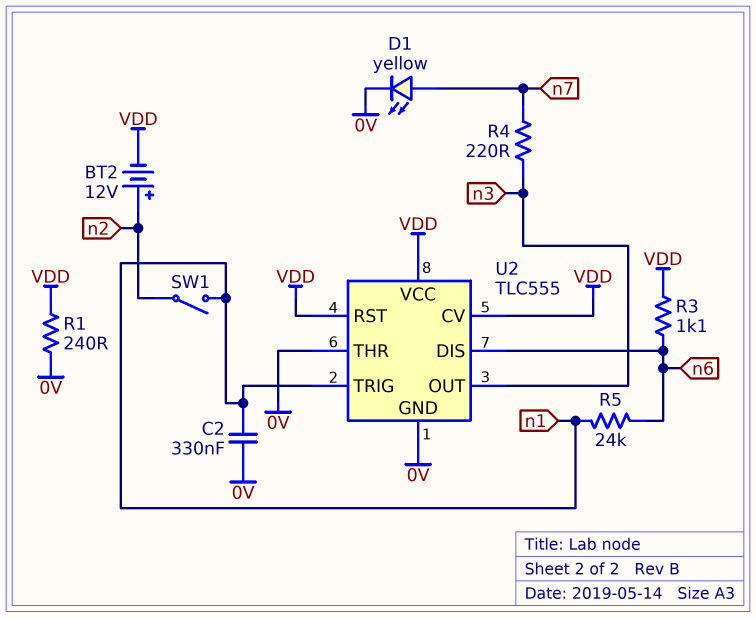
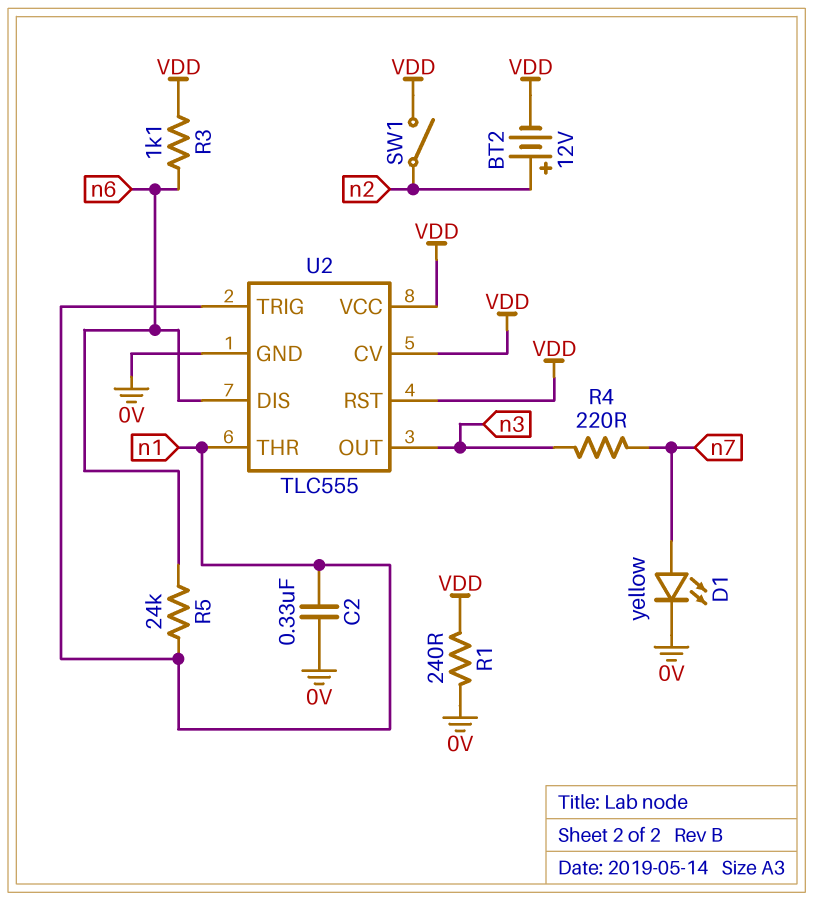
SW1: switch (n1, n2) -> switch (VDD, n2)
U2 pin THR: 0V -> n1

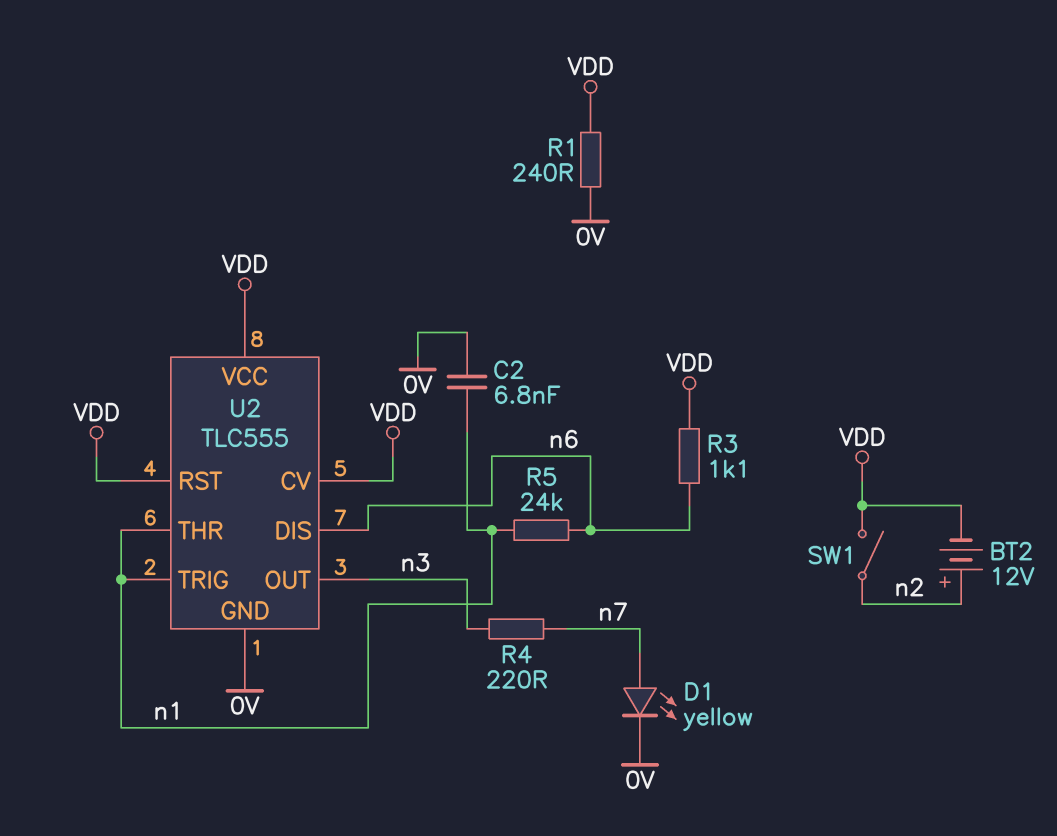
C2: 330nF (0V, n1) -> 6.8nF (0V, n1)

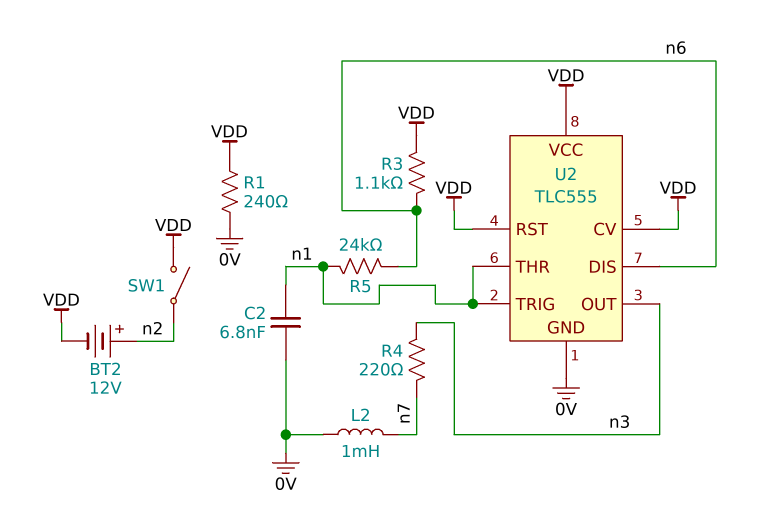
D1: LED yellow (A n7, K 0V) -> none
L2: none -> 1mH (0V, n7)

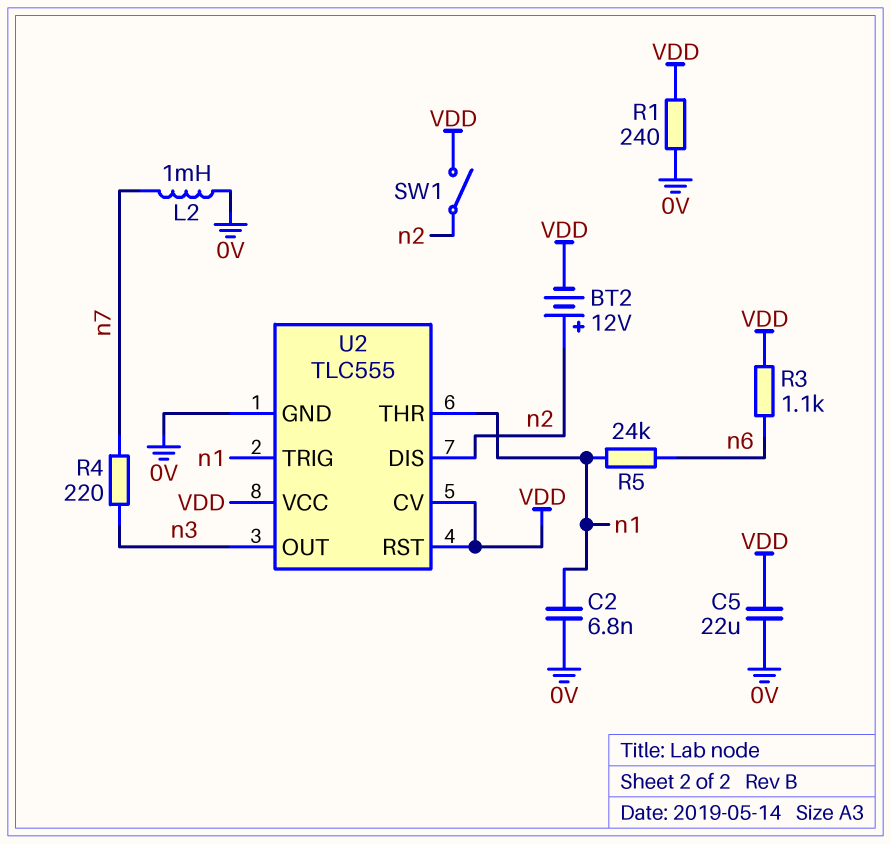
C5: none -> 22uF (0V, VDD)
U2 pin DIS: n6 -> n2

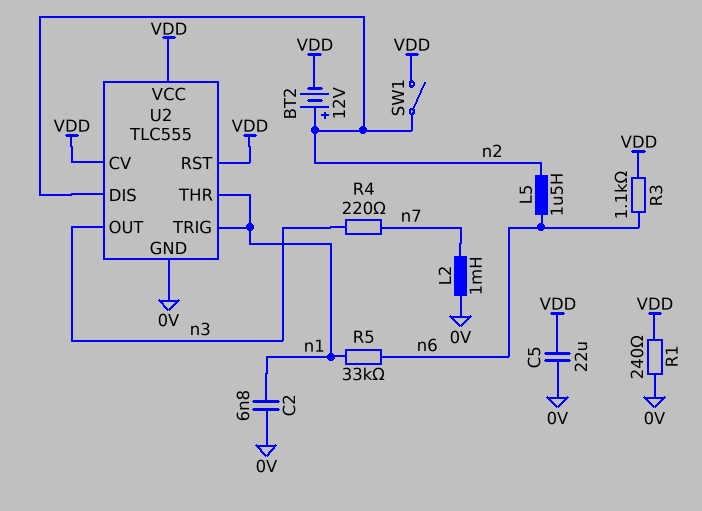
L5: none -> 1.5uH (n2, n6)
R5: 24k (n1, n6) -> 33k (n1, n6)

